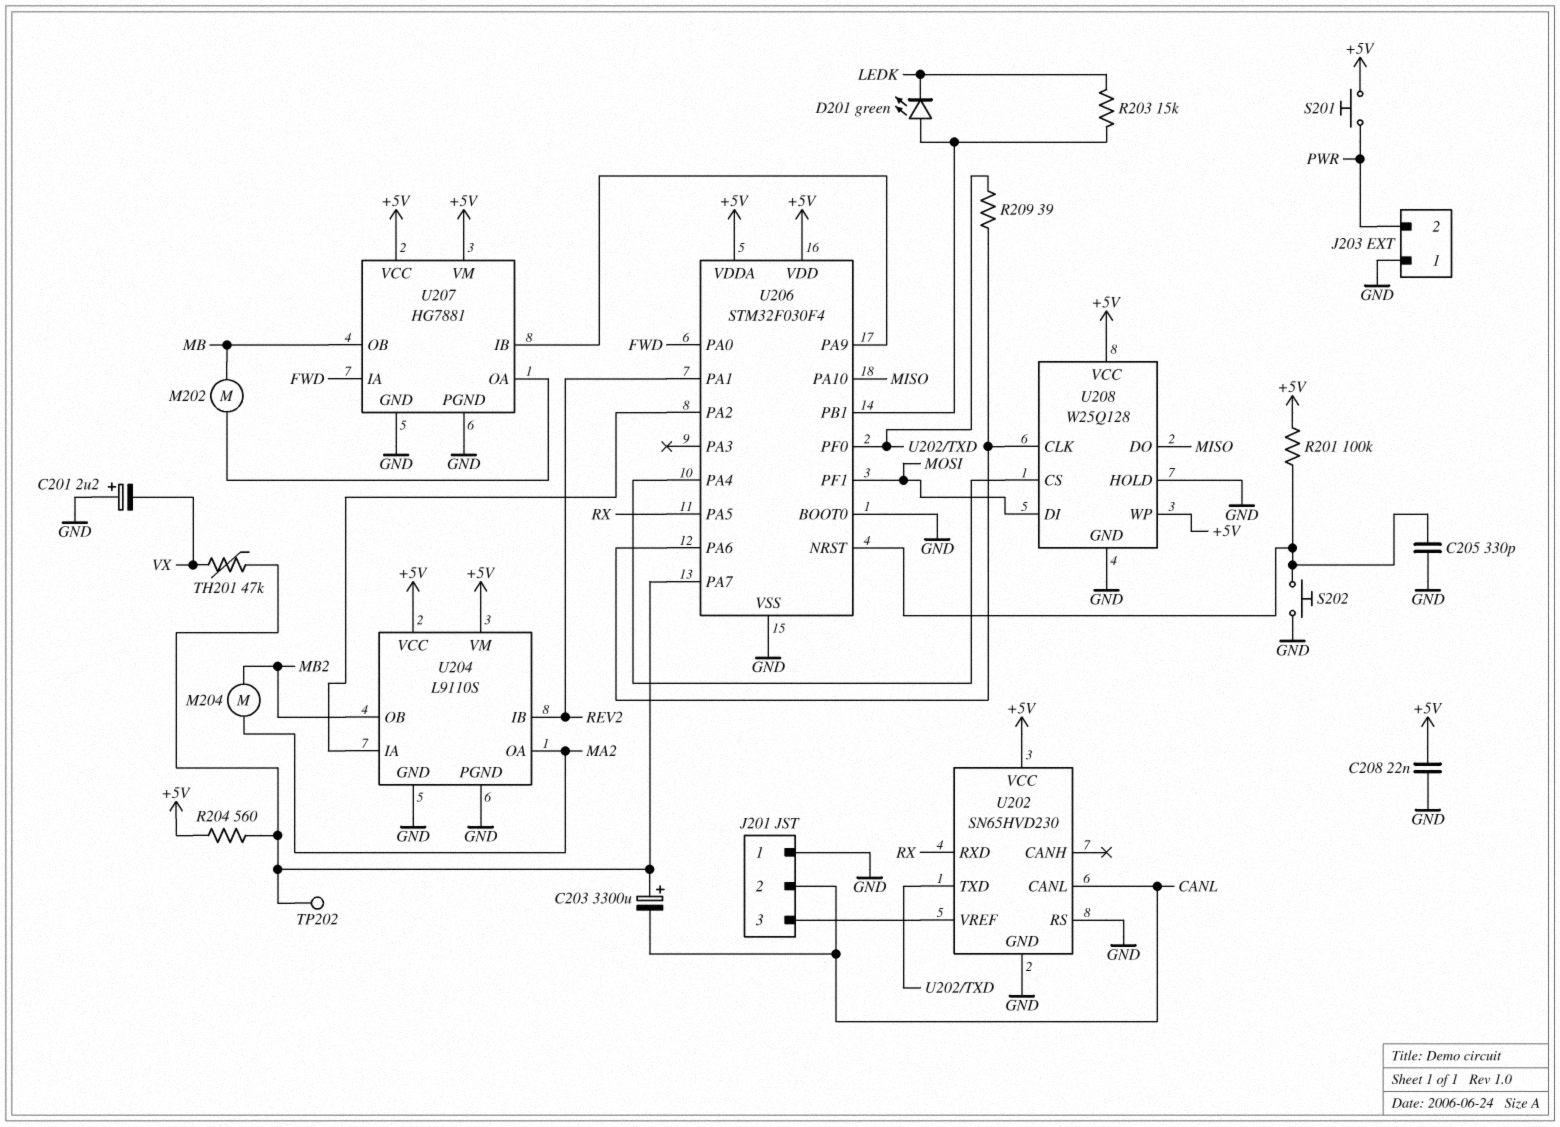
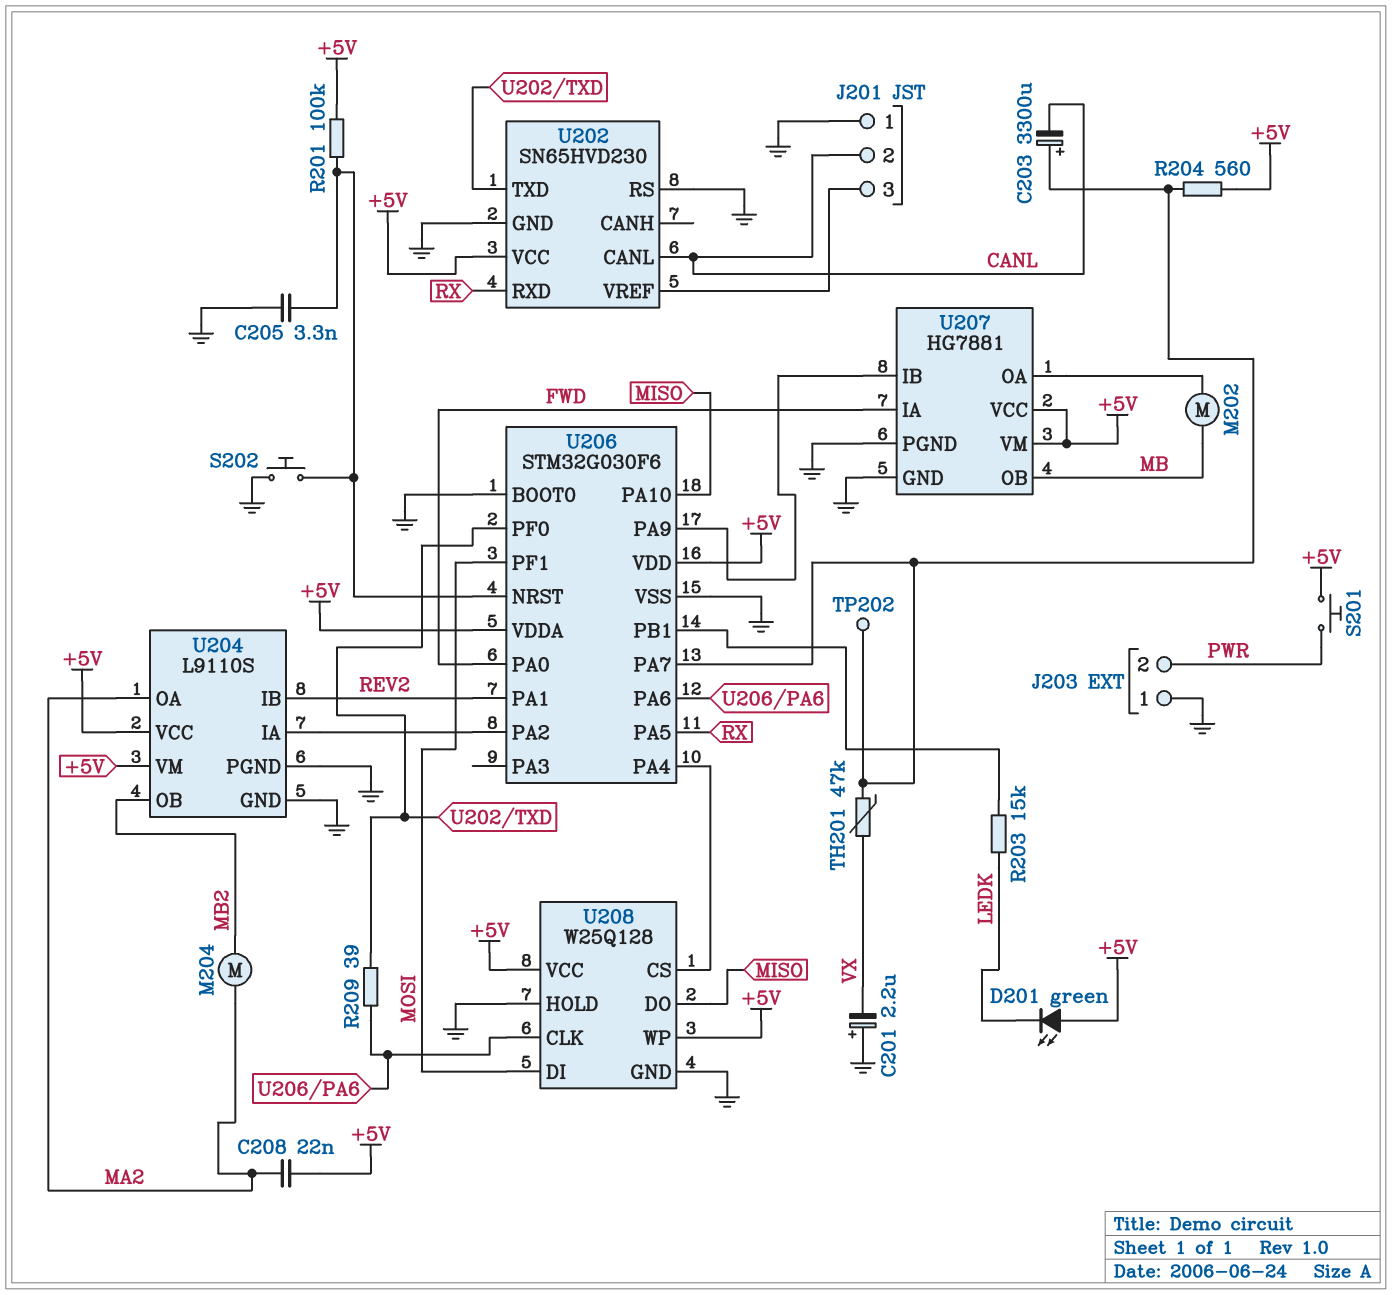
C205: 330pF (GND, U206/NRST) -> 3.3nF (GND, U206/NRST)
C208: 22nF (+5V, GND) -> 22nF (+5V, MA2)
D201: LED green (A U206/PB1, K LEDK) -> LED green (A +5V, K LEDK)
U206: STM32F030F4 -> STM32G030F6

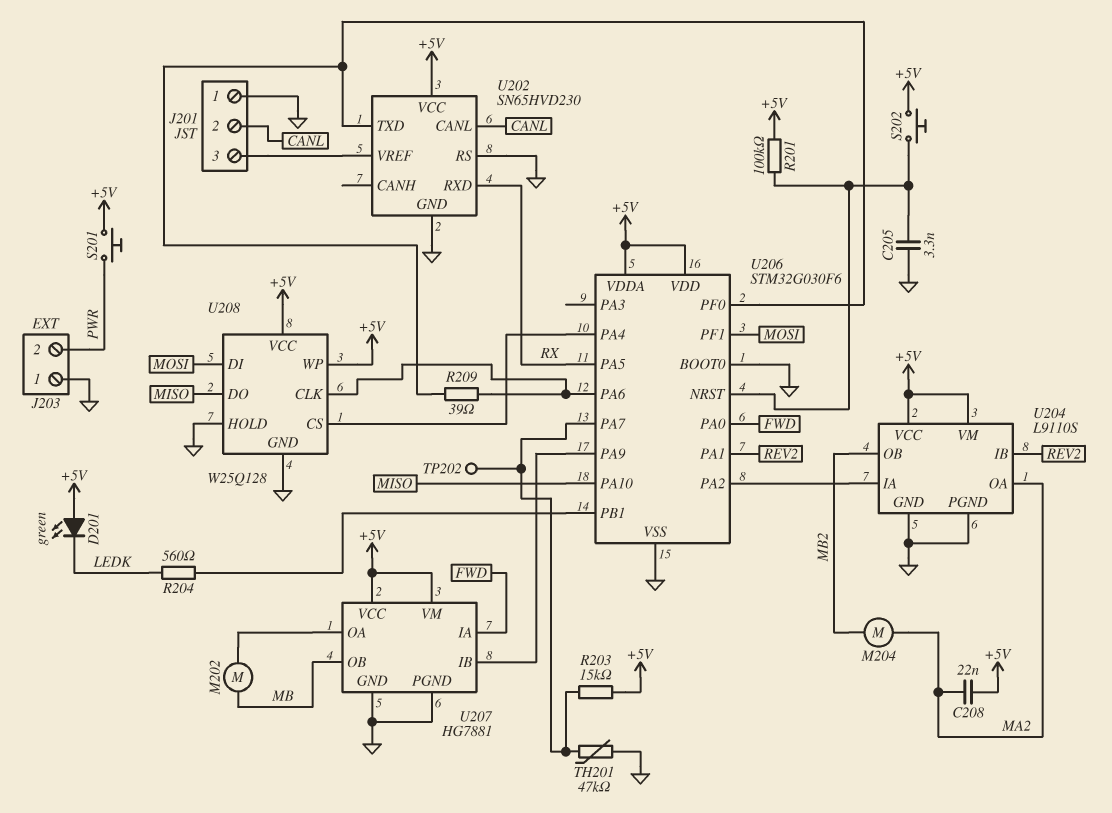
C201: 2.2uF (plus GND, minus VX) -> none
C203: 3300uF (plus U206/PA7, minus CANL) -> none
R203: 15k (LEDK, U206/PB1) -> 15k (+5V, U206/PA7)
R204: 560 (+5V, U206/PA7) -> 560 (LEDK, U206/PB1)
S202: button (GND, U206/NRST) -> button (+5V, U206/NRST)
TH201: 47k (U206/PA7, VX) -> 47k (GND, U206/PA7)

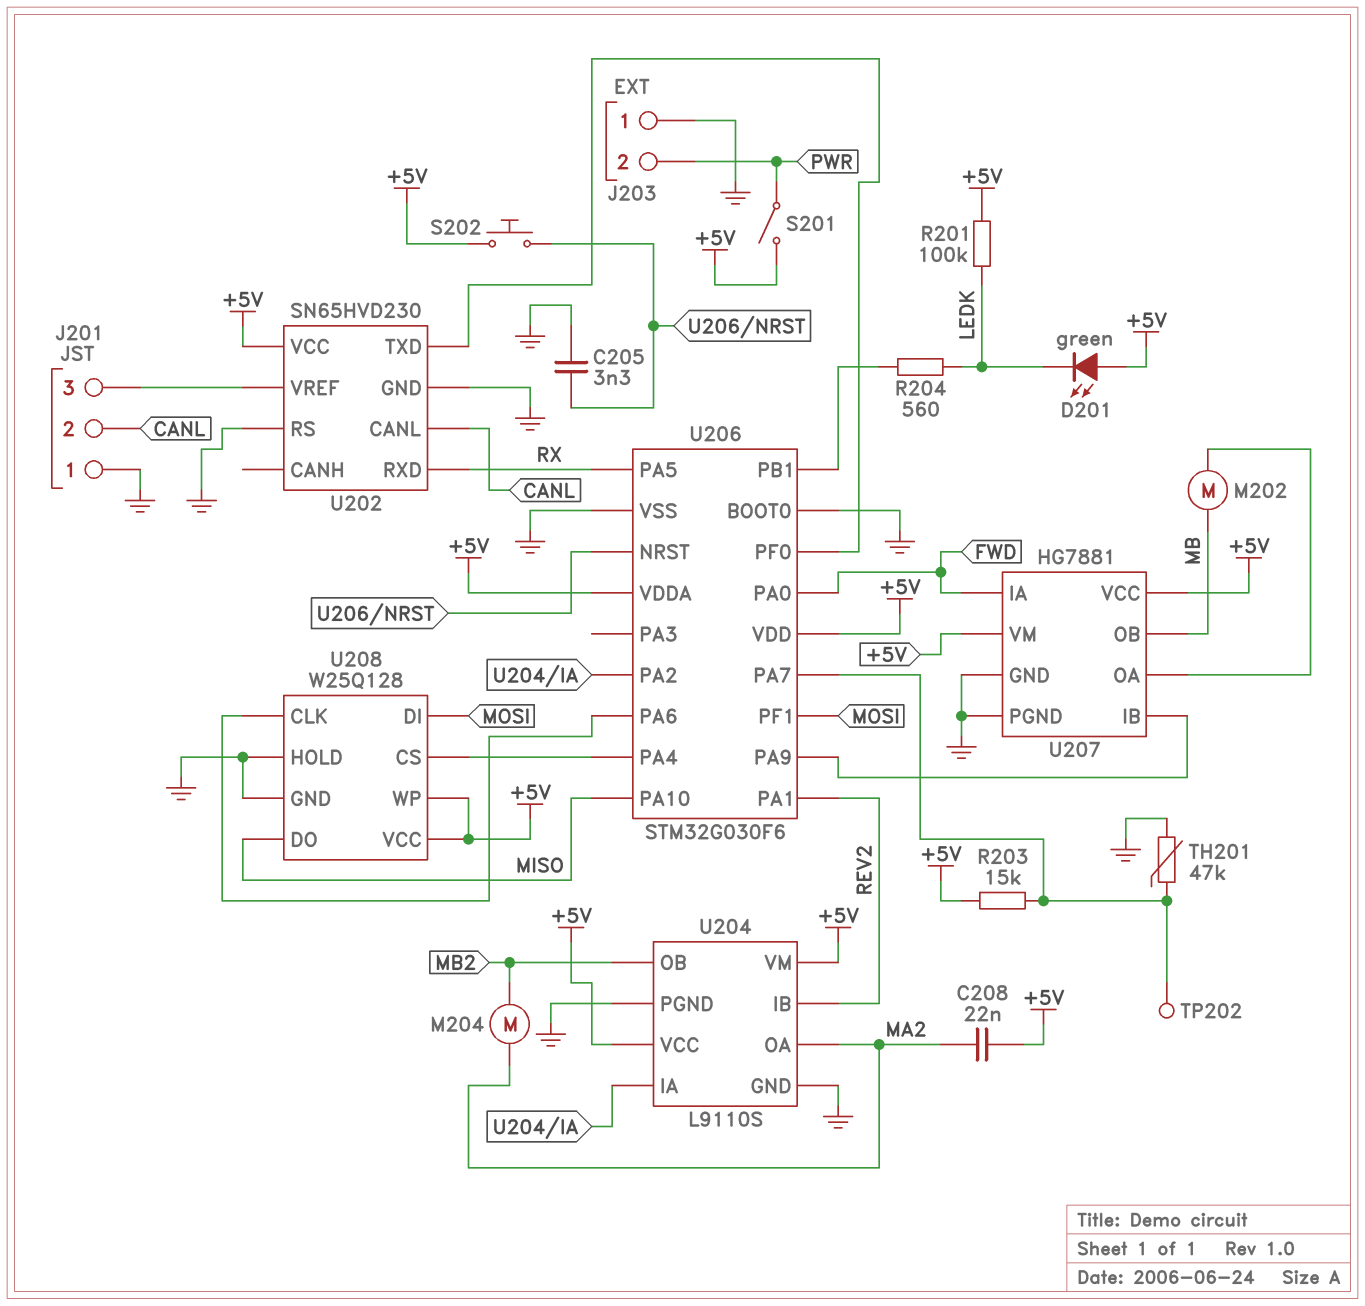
R201: 100k (+5V, U206/NRST) -> 100k (+5V, LEDK)
R209: 39 (U202/TXD, U206/PA6) -> none
S201: button (+5V, PWR) -> switch (+5V, PWR)

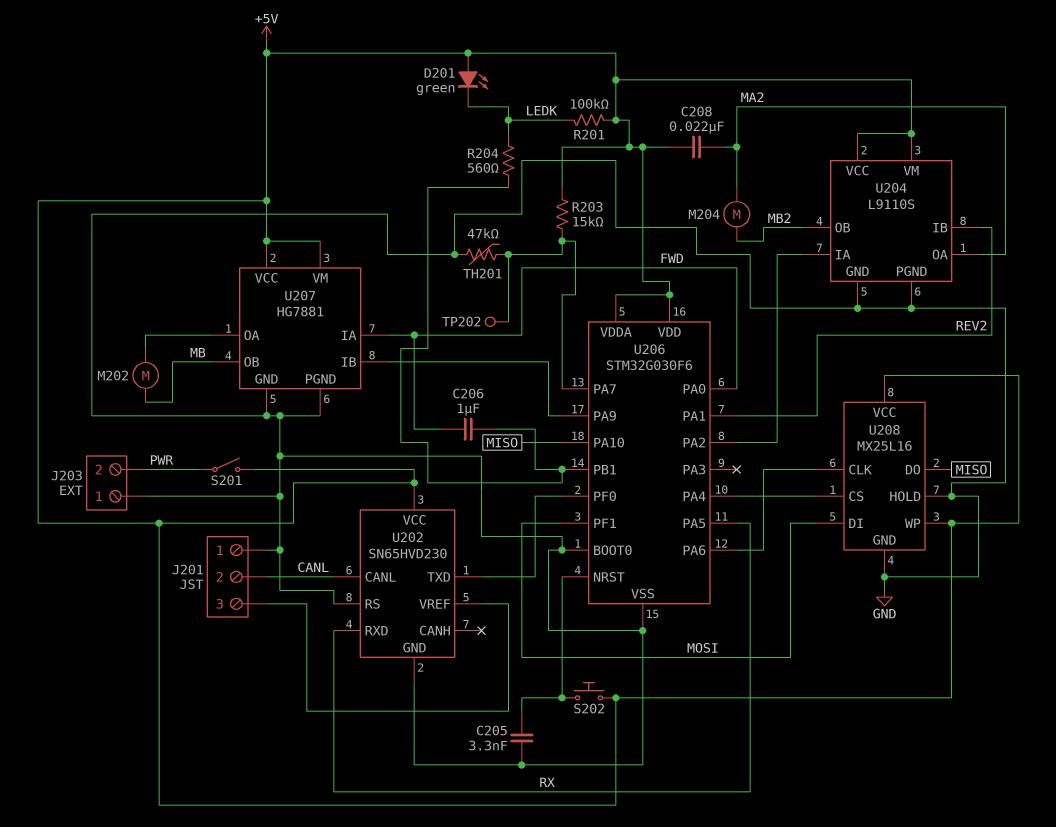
C206: none -> 1uF (FWD, U206/PB1)
U208: W25Q128 -> MX25L16

